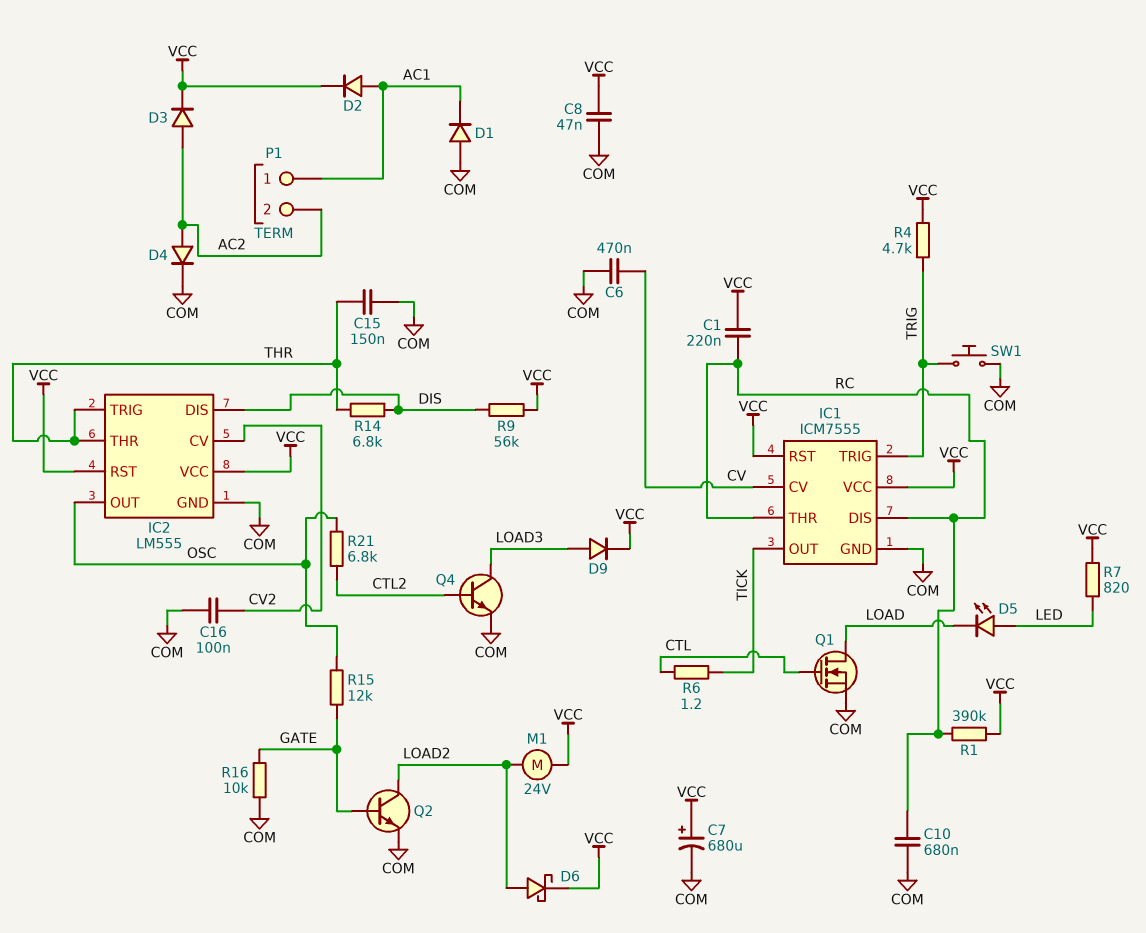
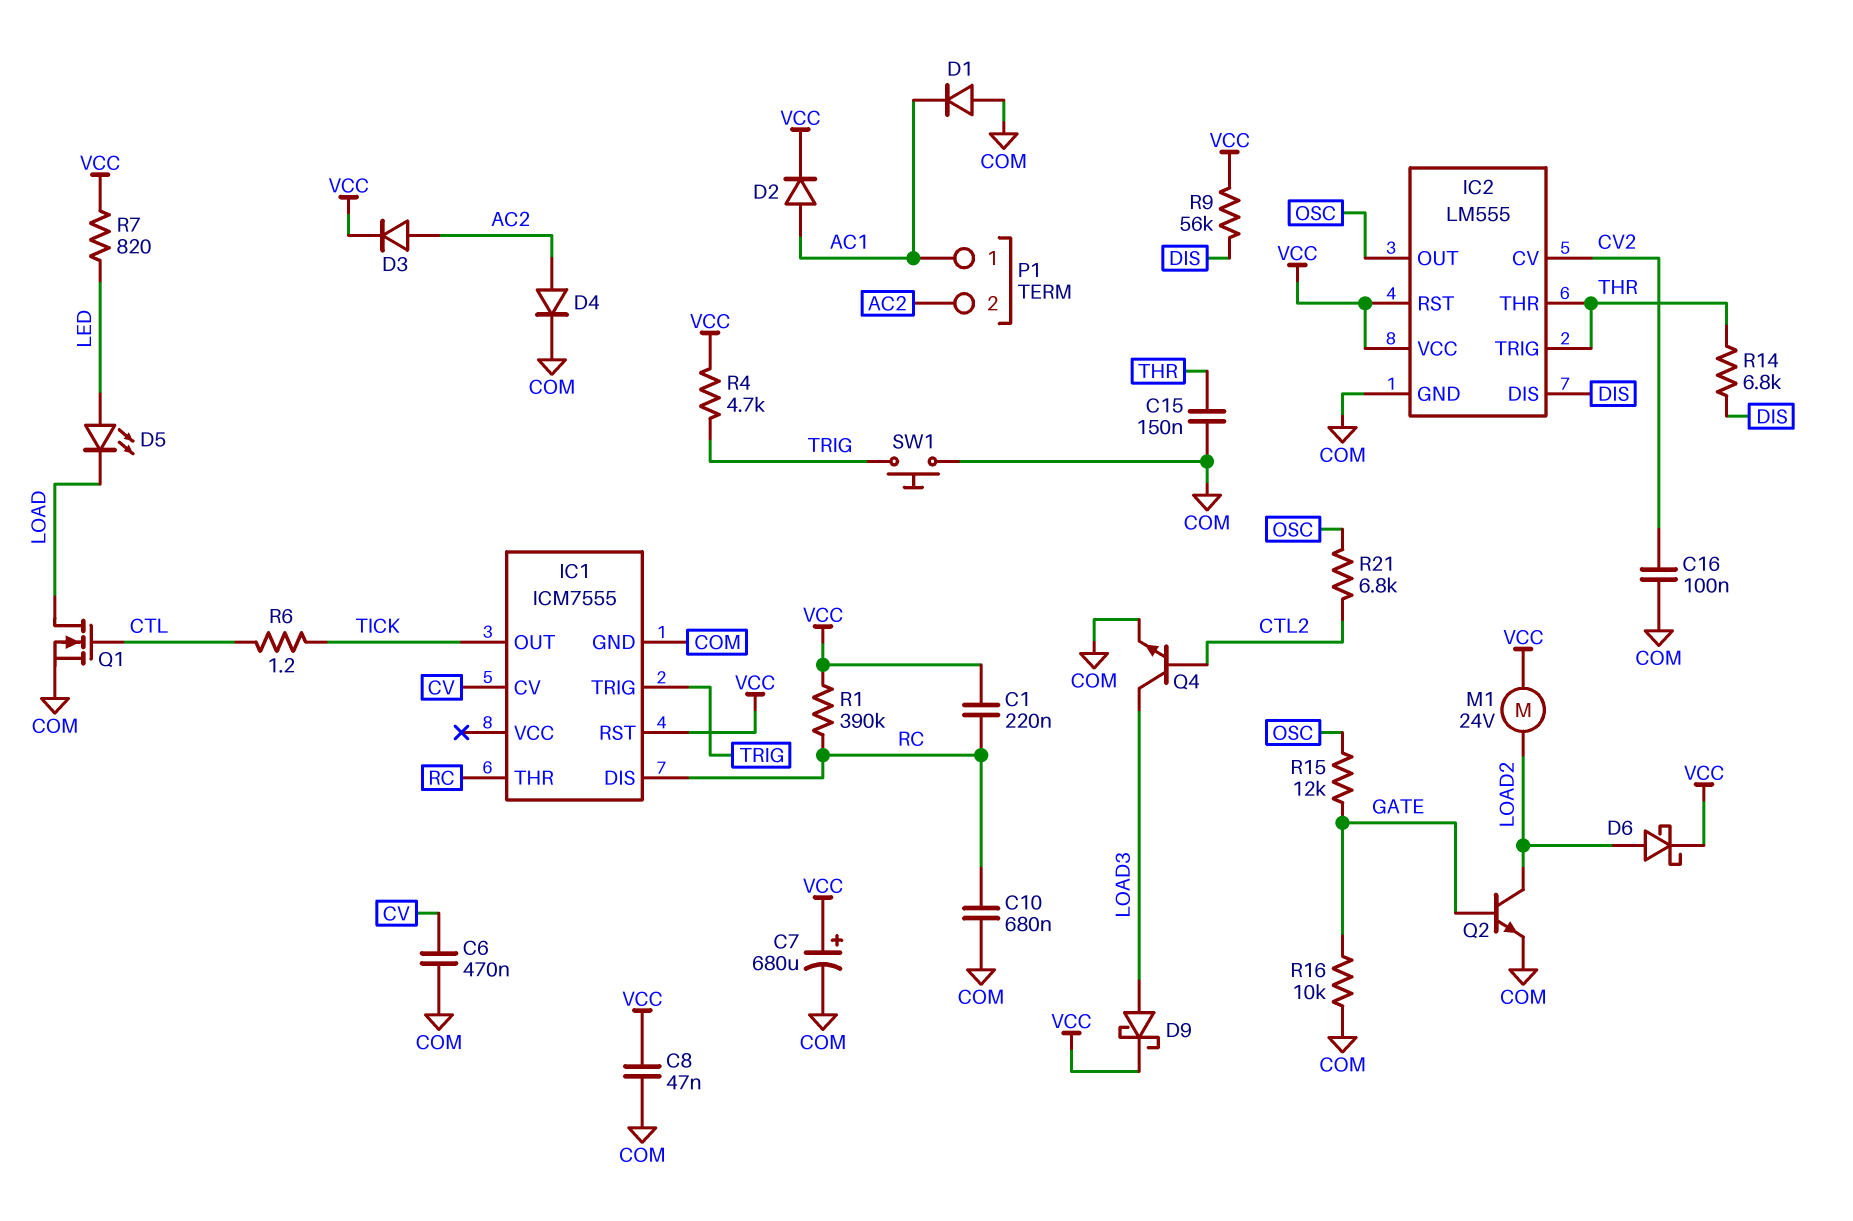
D9: diode (A LOAD3, K VCC) -> schottky (A LOAD3, K VCC)
IC1 pin VCC: VCC -> none

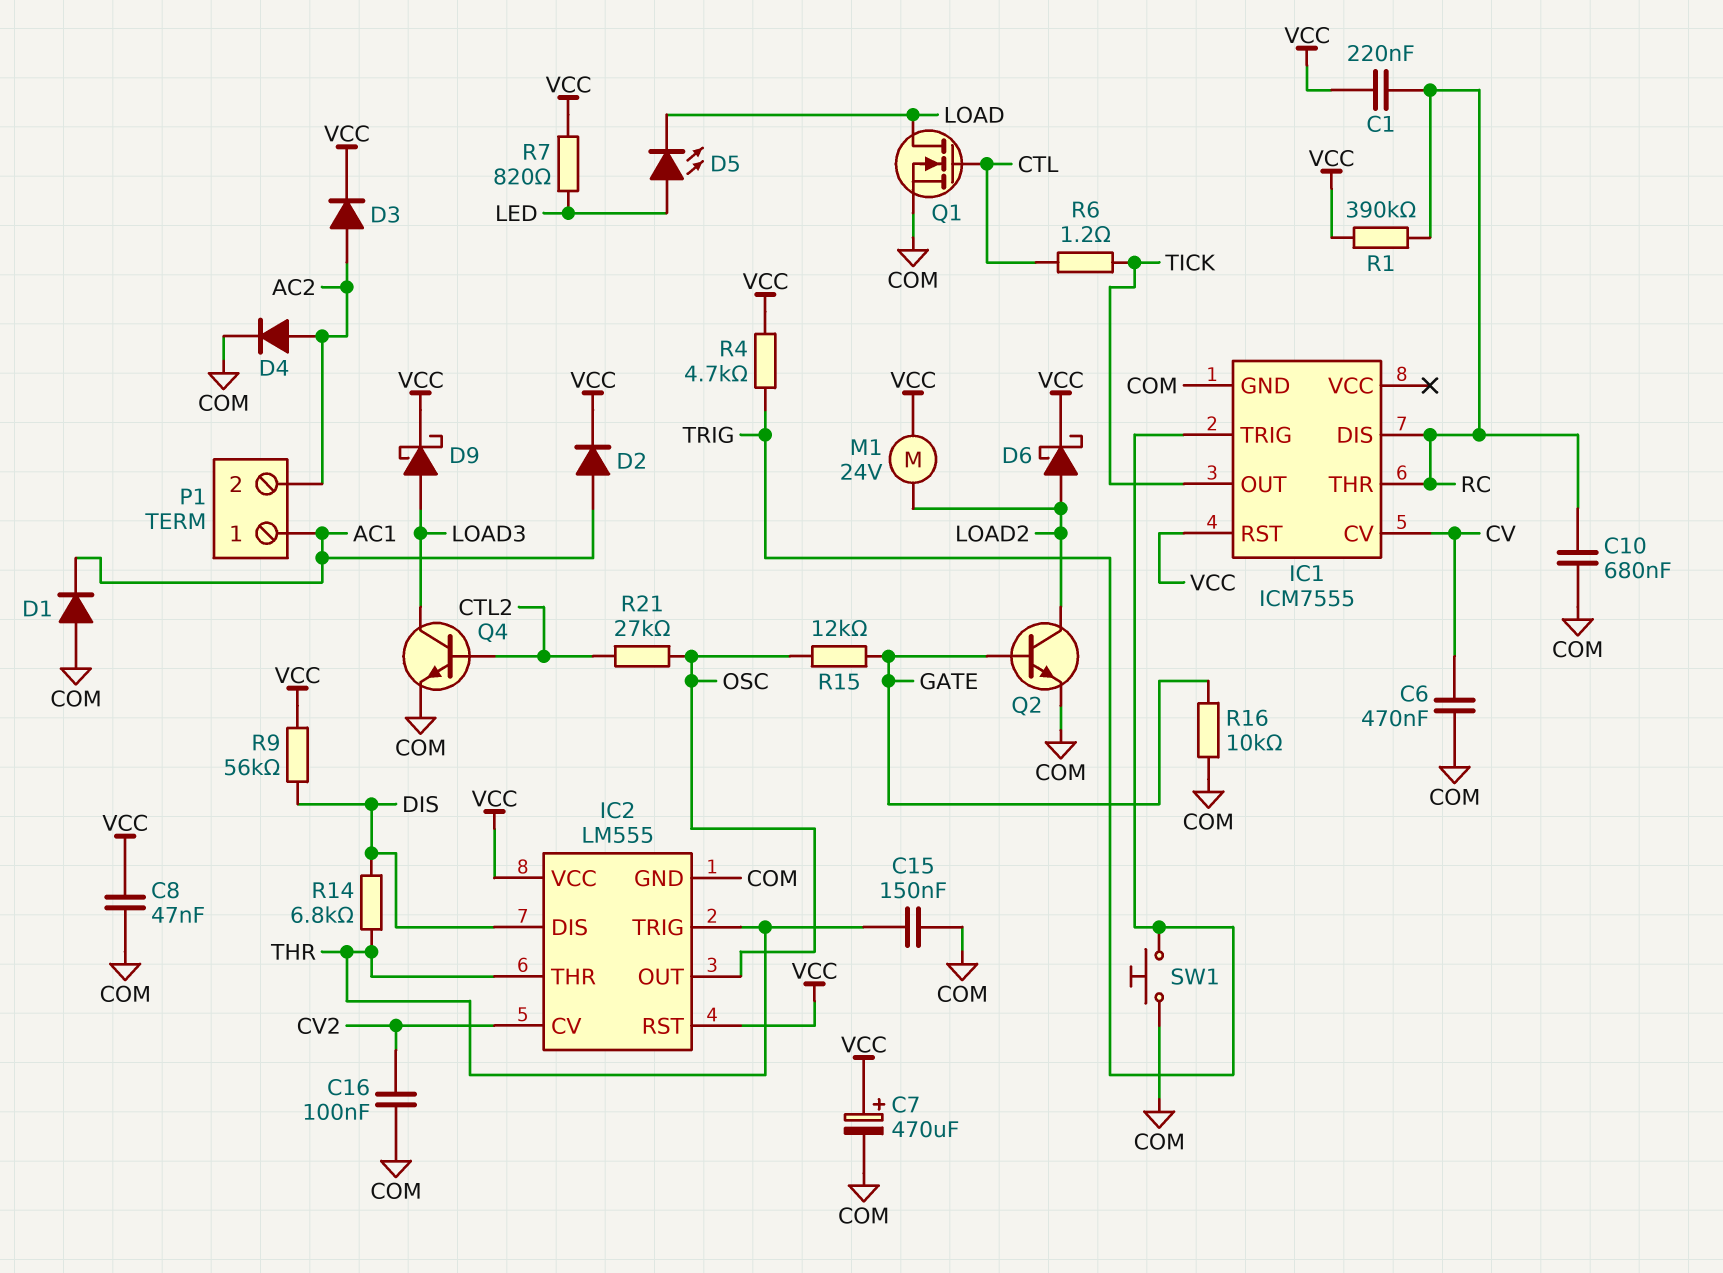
C7: 680uF (plus VCC, minus COM) -> 470uF (plus VCC, minus COM)
R21: 6.8k (CTL2, OSC) -> 27k (CTL2, OSC)

